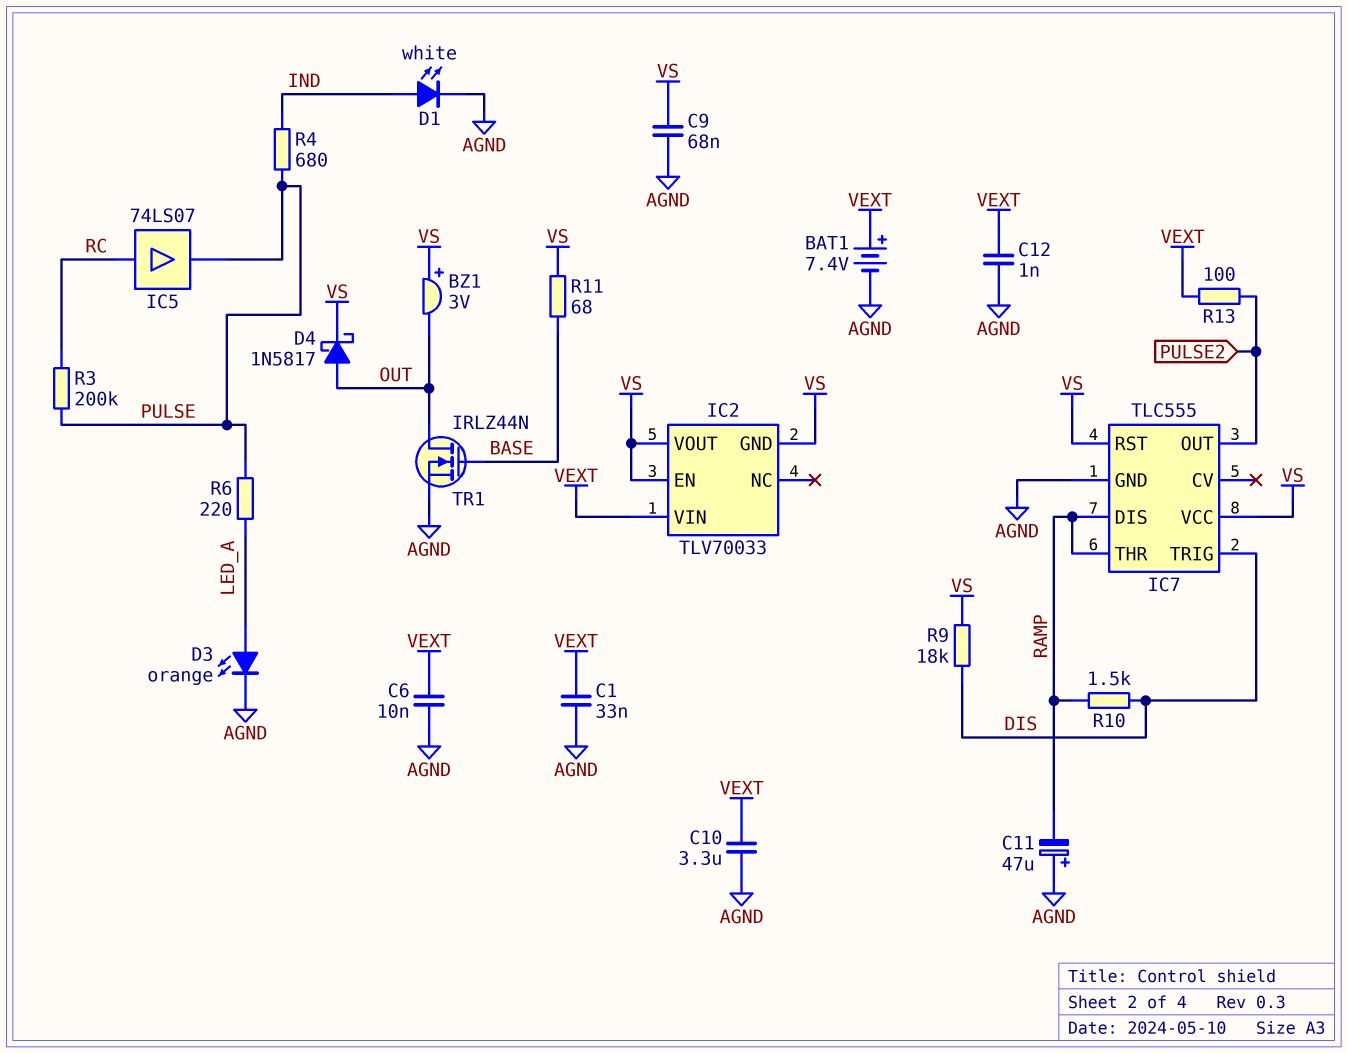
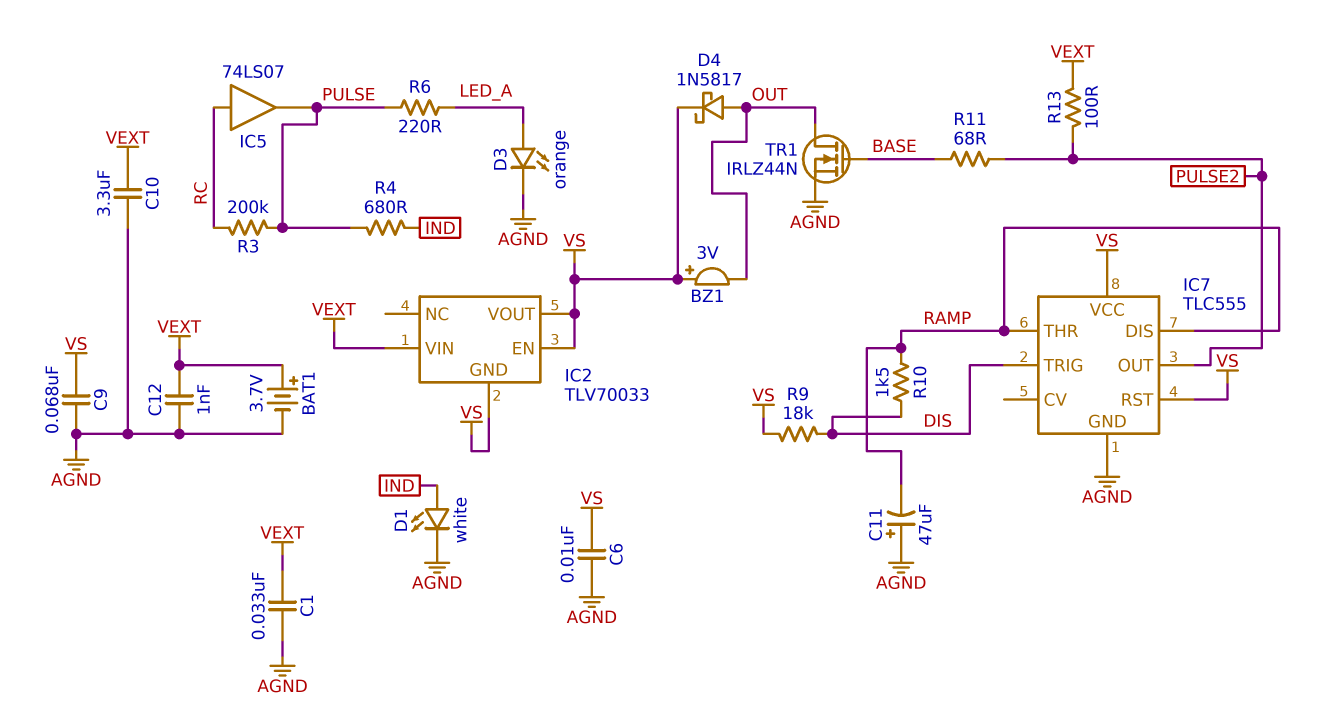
BAT1: 7.4V (plus VEXT, minus AGND) -> 3.7V (plus VEXT, minus AGND)
C6: 10nF (AGND, VEXT) -> 10nF (AGND, VS)
R11: 68 (BASE, VS) -> 68 (BASE, PULSE2)

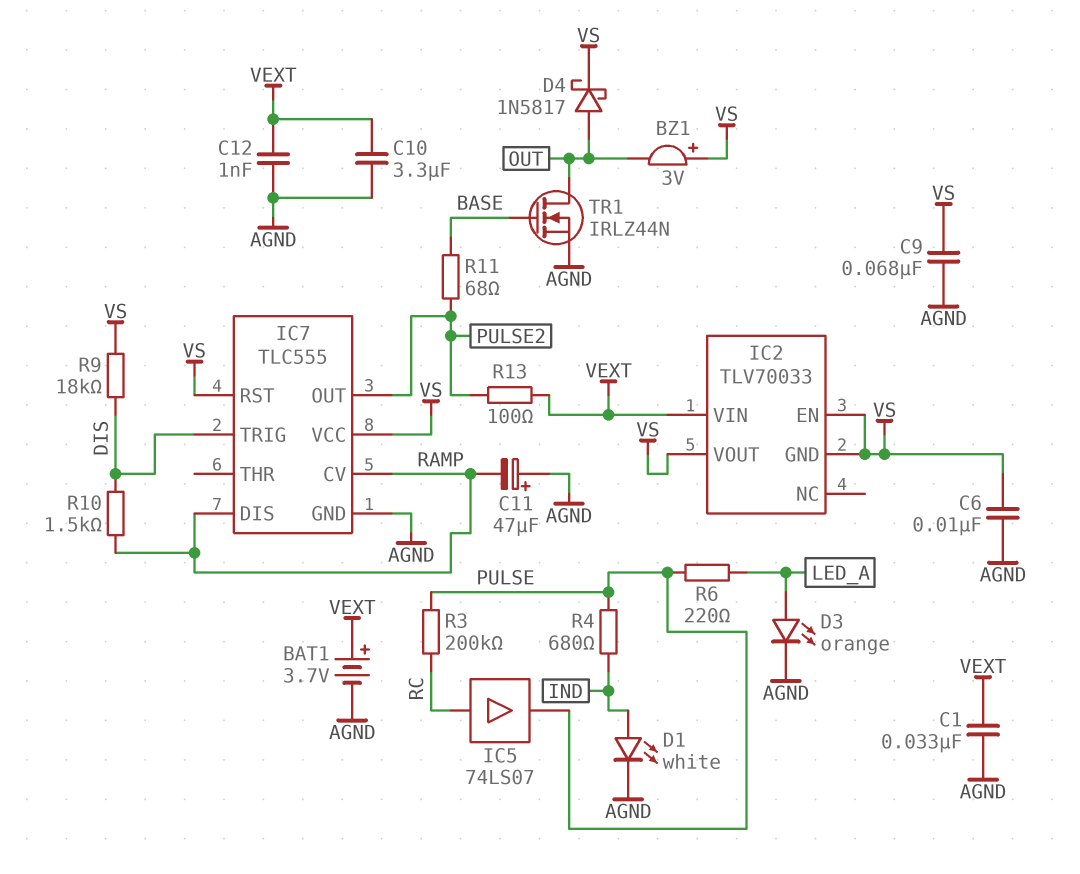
IC7 pin CV: none -> RAMP
IC7 pin THR: RAMP -> none

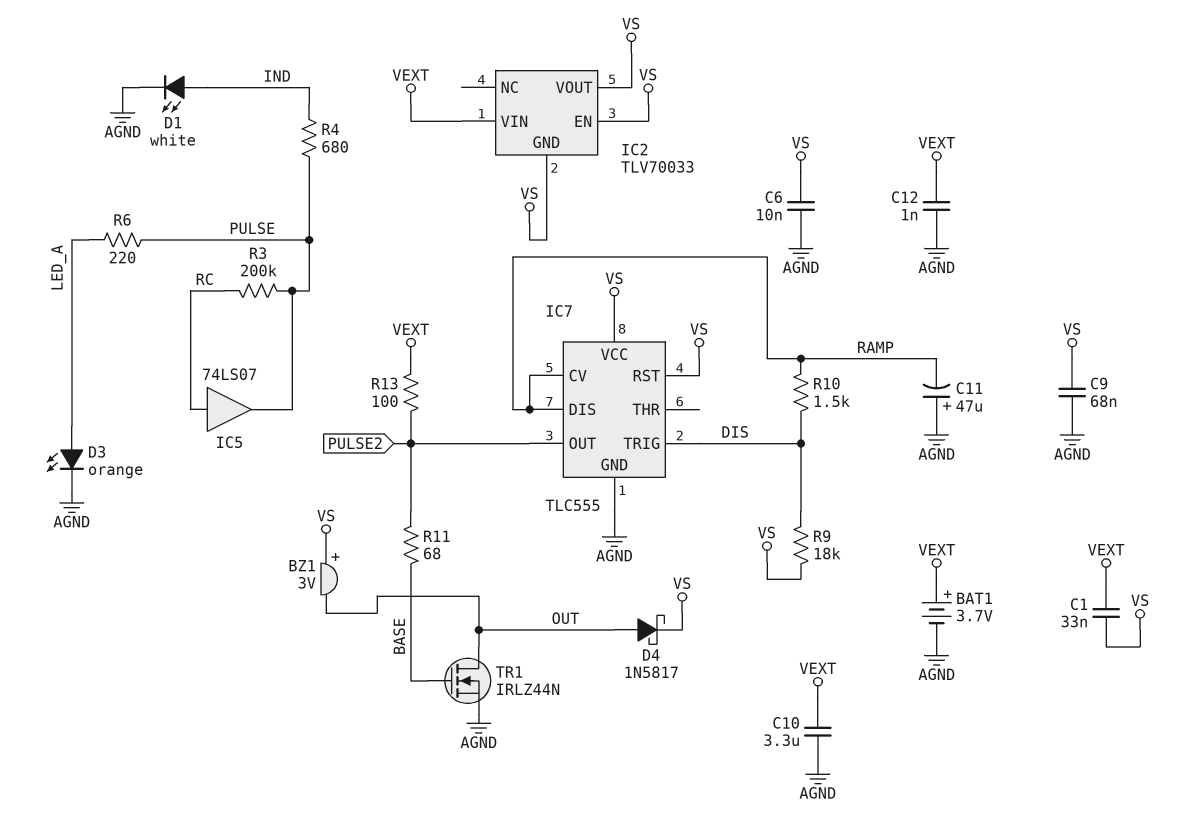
C1: 33nF (AGND, VEXT) -> 33nF (VEXT, VS)

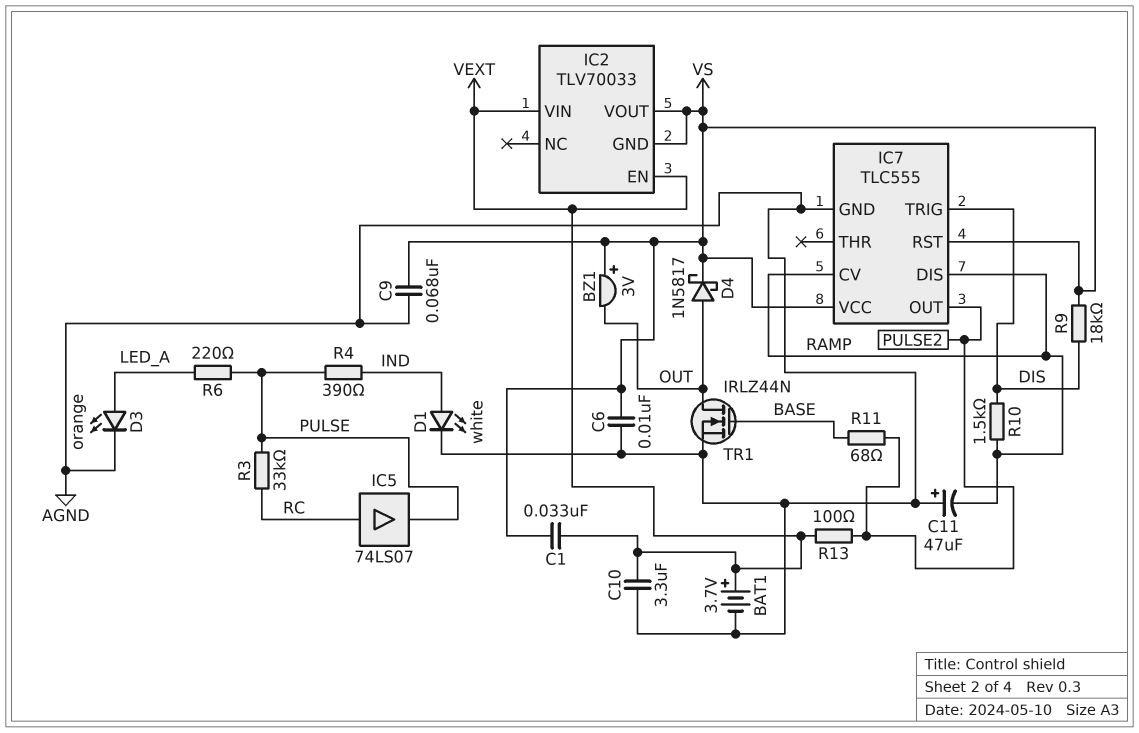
C12: 1nF (AGND, VEXT) -> none
IC2 pin EN: VS -> VEXT
R3: 200k (PULSE, RC) -> 33k (PULSE, RC)
R4: 680 (IND, PULSE) -> 390 (IND, PULSE)

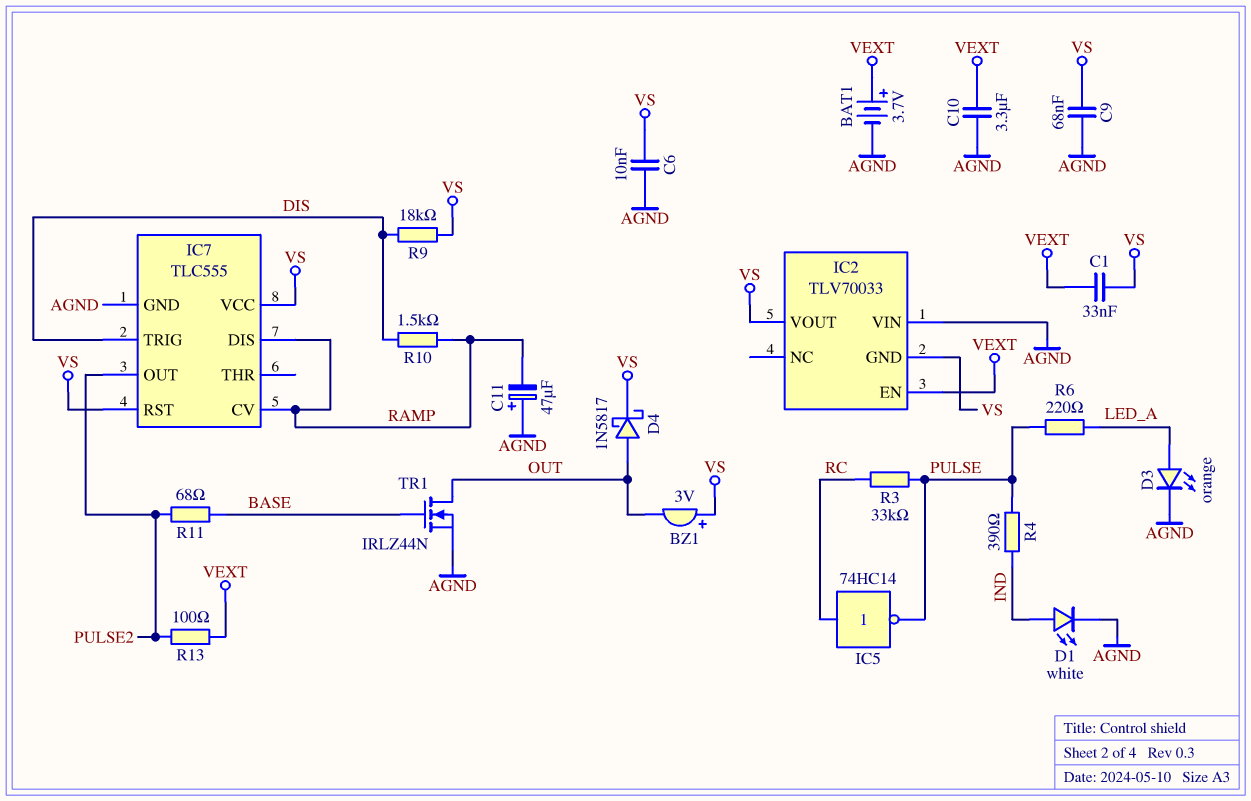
IC2 pin VIN: VEXT -> AGND
IC5: buffer 74LS07 (in RC, out PULSE) -> NOT 74HC14 (in RC, out PULSE)

